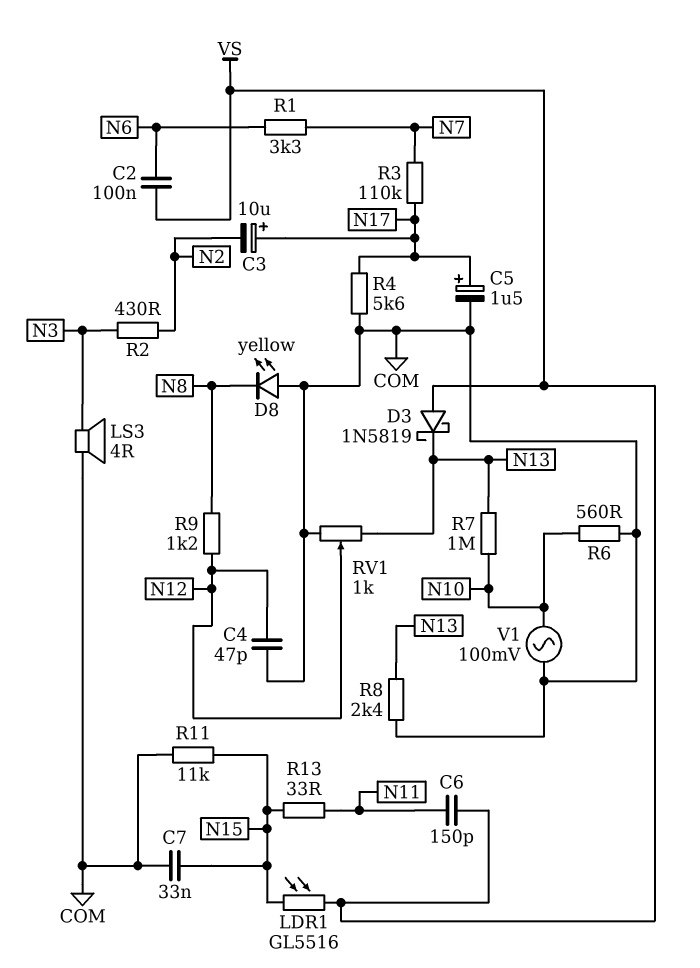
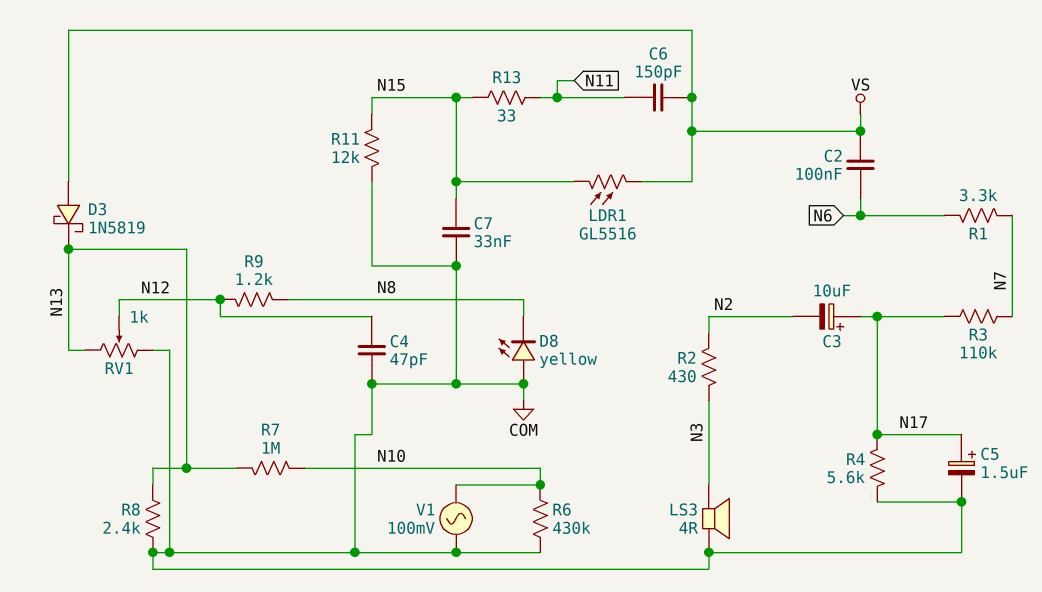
R6: 560 (COM, N10) -> 430k (COM, N10)
R11: 11k (COM, N15) -> 12k (COM, N15)

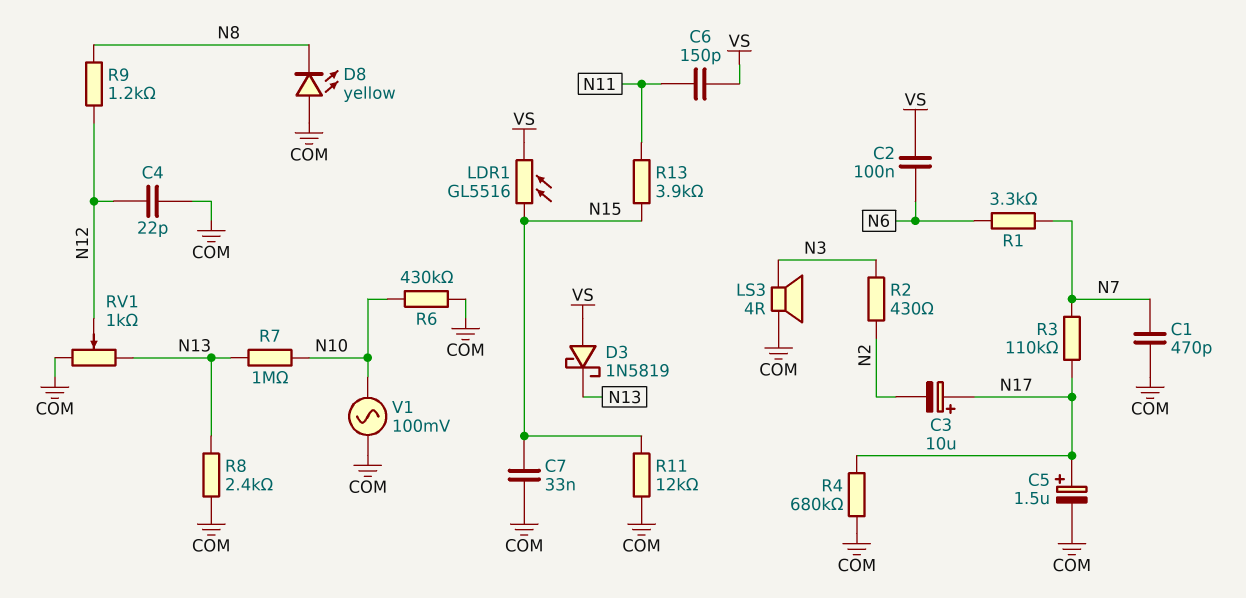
C1: none -> 470pF (COM, N7)
C4: 47pF (COM, N12) -> 22pF (COM, N12)
R4: 5.6k (COM, N17) -> 680k (COM, N17)
R13: 33 (N11, N15) -> 3.9k (N11, N15)

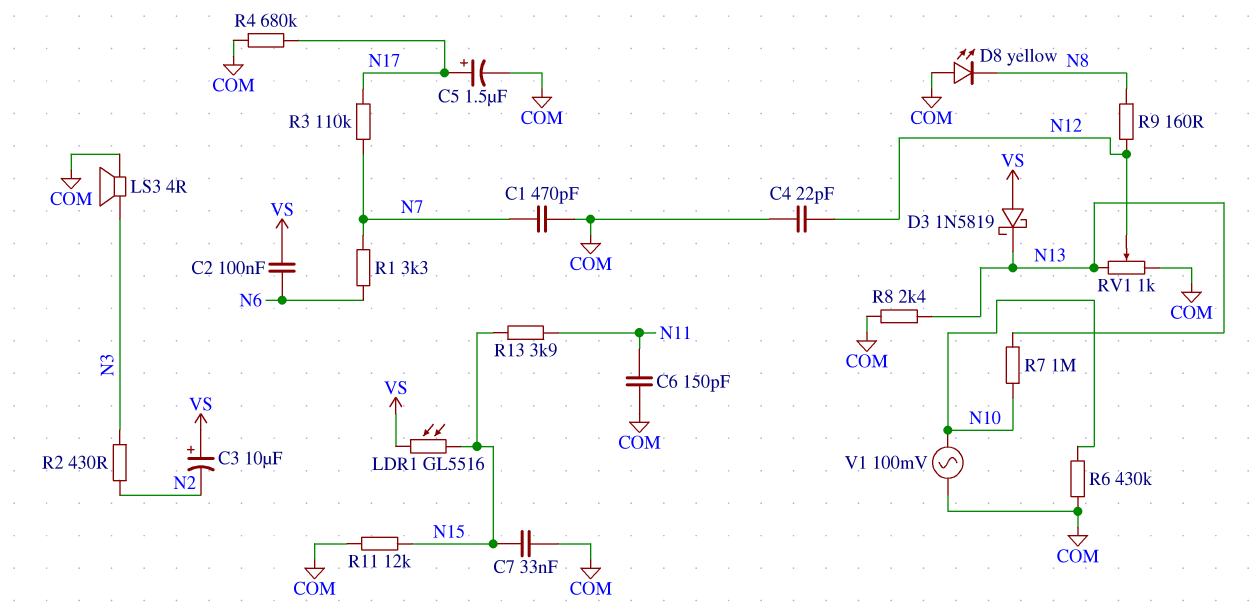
C3: 10uF (plus N17, minus N2) -> 10uF (plus VS, minus N2)
C6: 150pF (N11, VS) -> 150pF (COM, N11)
R9: 1.2k (N8, N12) -> 160 (N8, N12)

